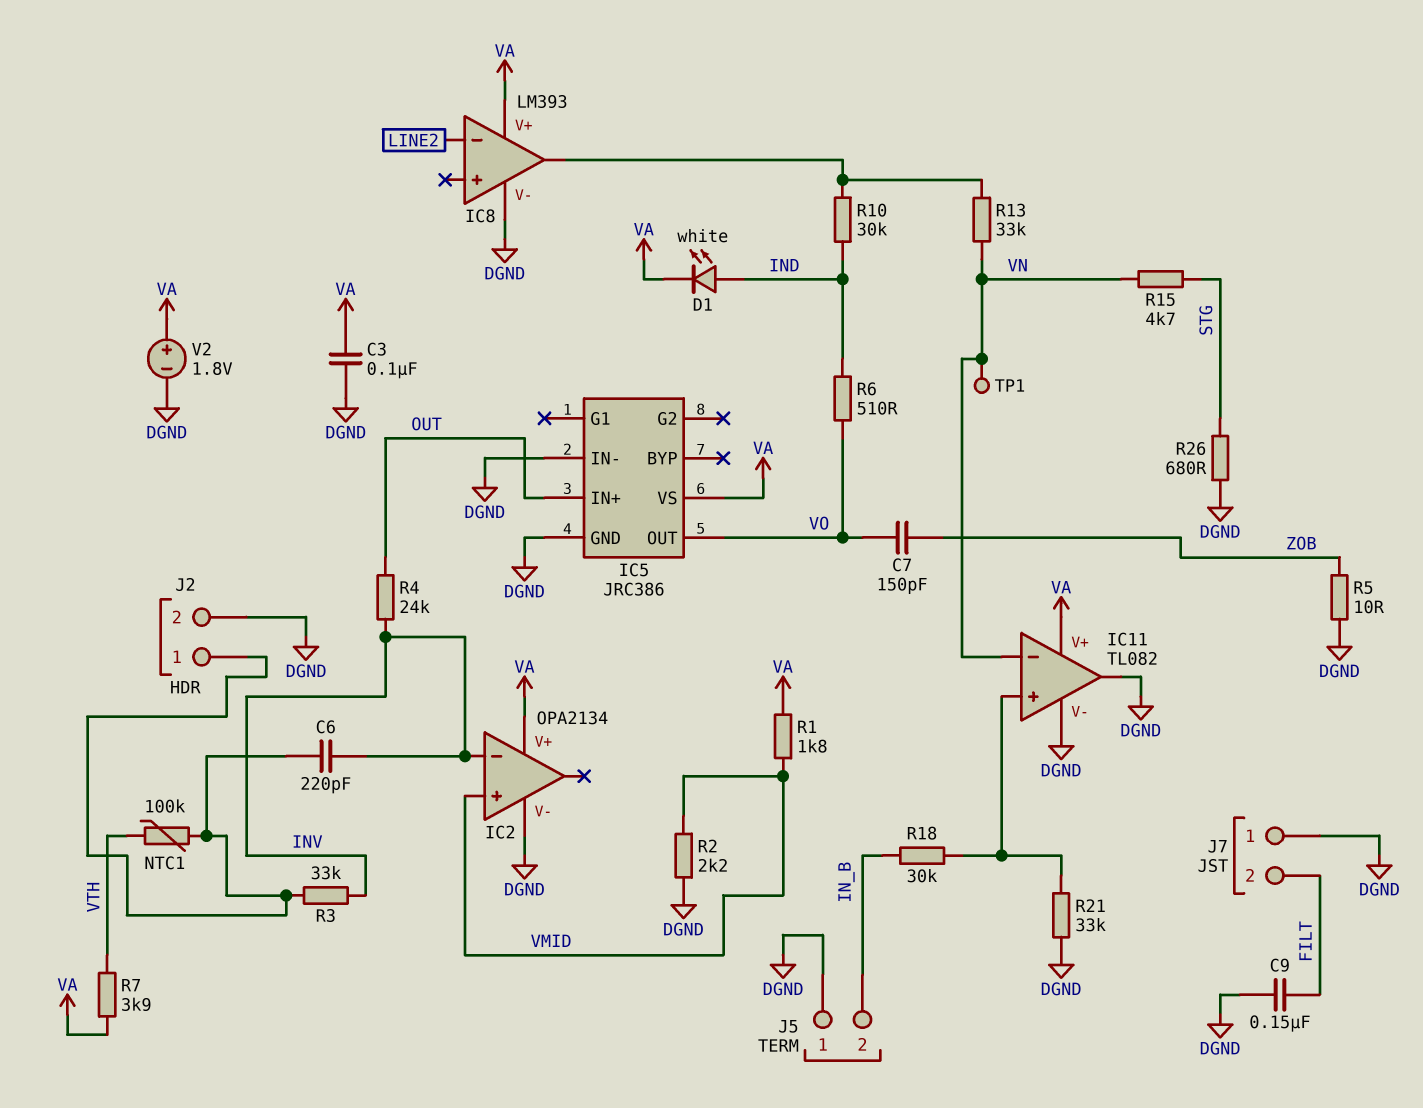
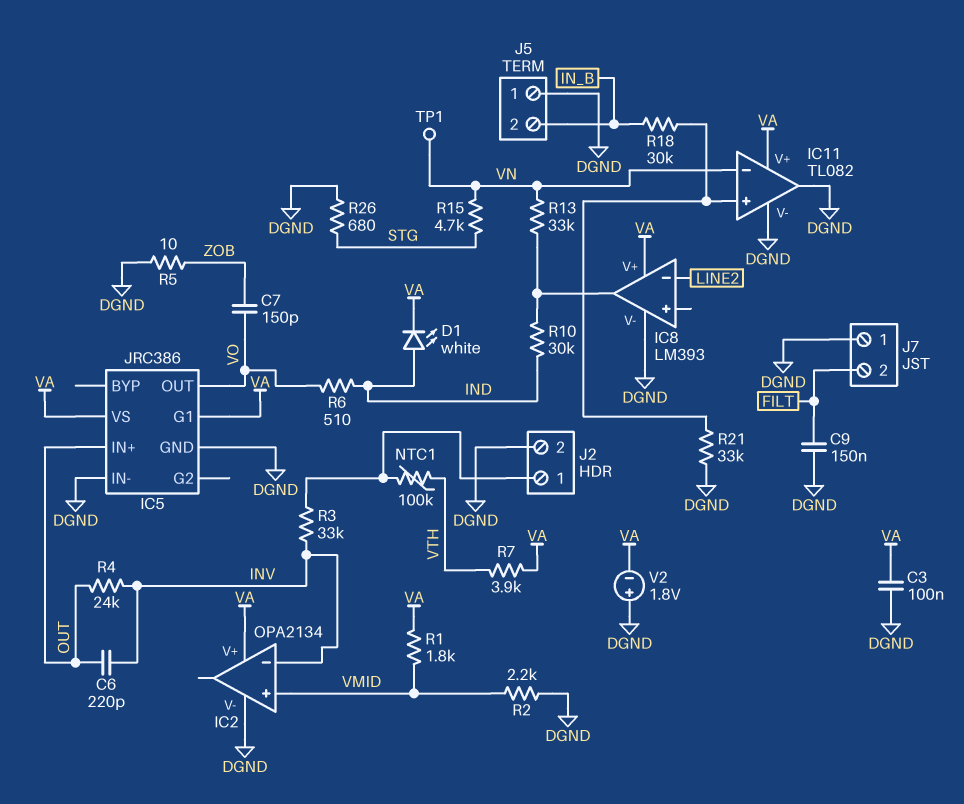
C6: 220pF (INV, J2/1) -> 220pF (INV, OUT)
IC5 pin G1: none -> VA
V2: 1.8V (plus VA, minus DGND) -> 1.8V (plus DGND, minus VA)

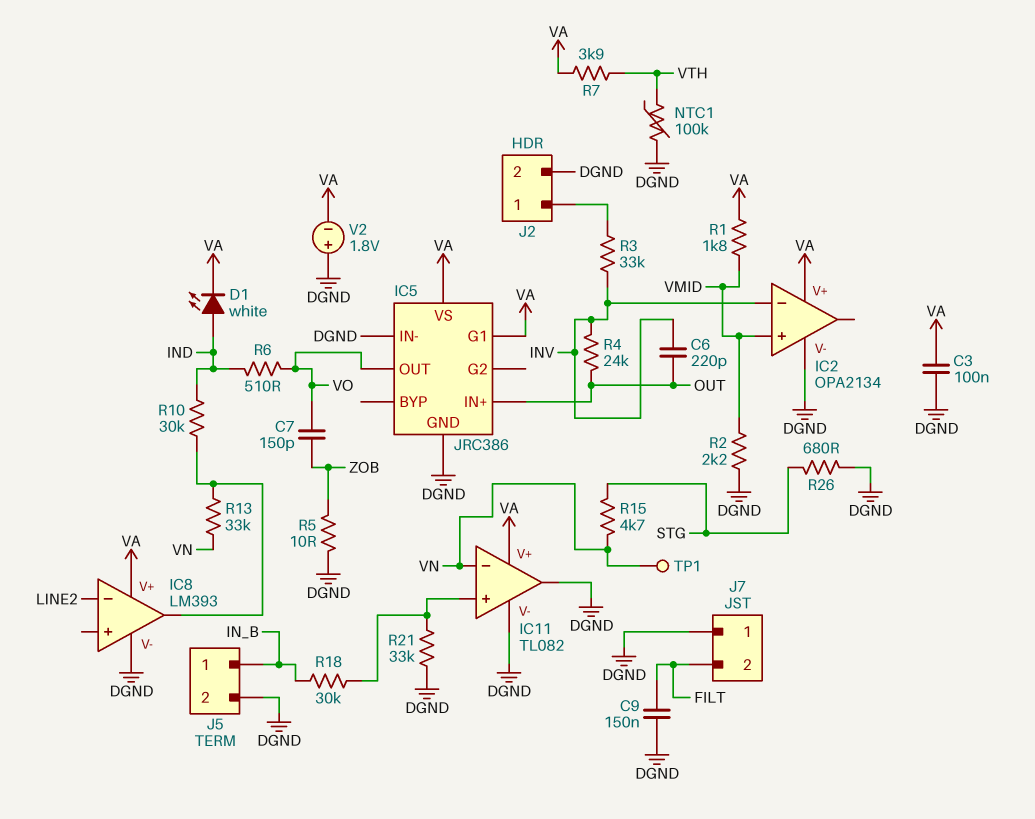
J5 pin 1: DGND -> IN_B
J5 pin 2: IN_B -> DGND
NTC1: 100k (J2/1, VTH) -> 100k (DGND, VTH)

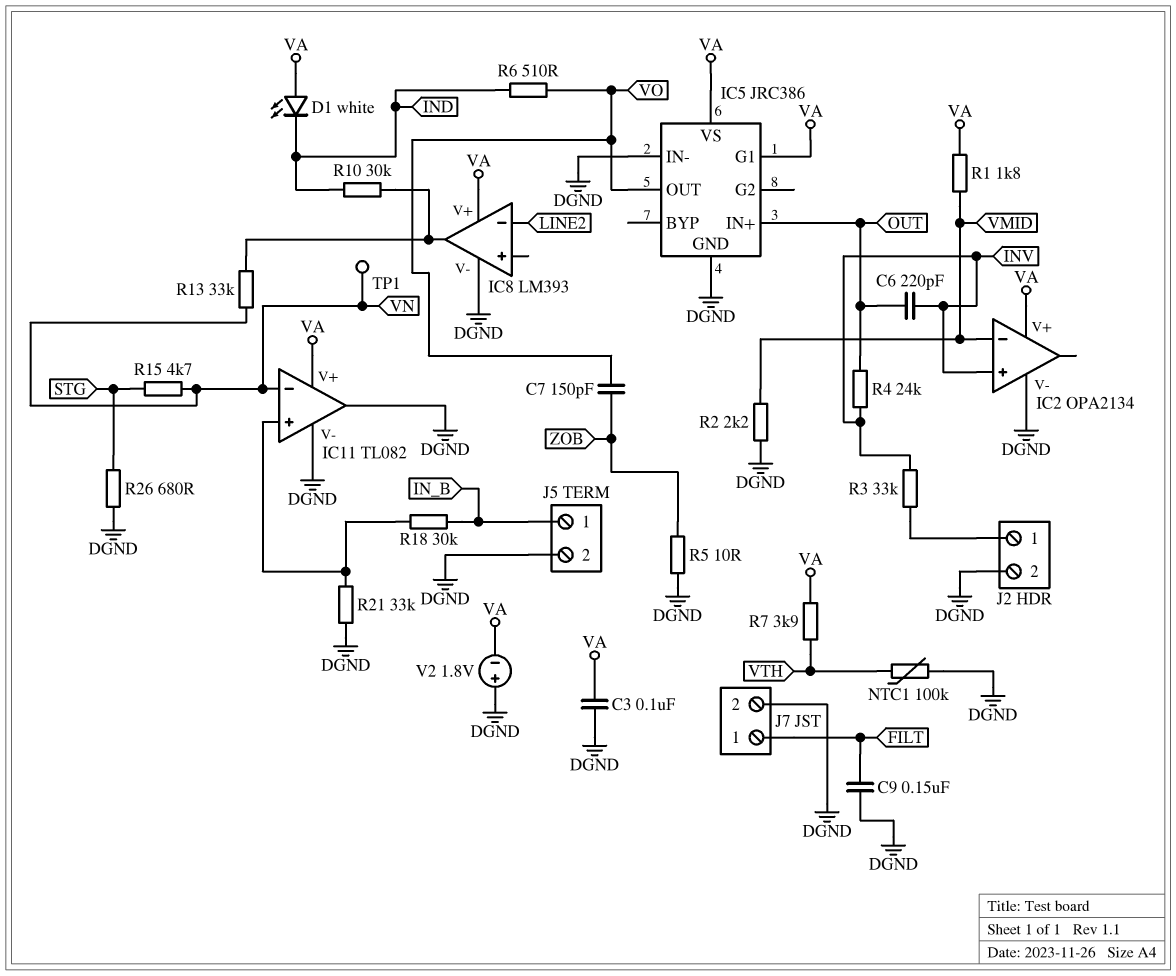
D1: LED white (A IND, K VA) -> LED white (A VA, K IND)
IC2 pin in+: VMID -> INV
IC2 pin in-: INV -> VMID
J7 pin 1: DGND -> FILT
J7 pin 2: FILT -> DGND

